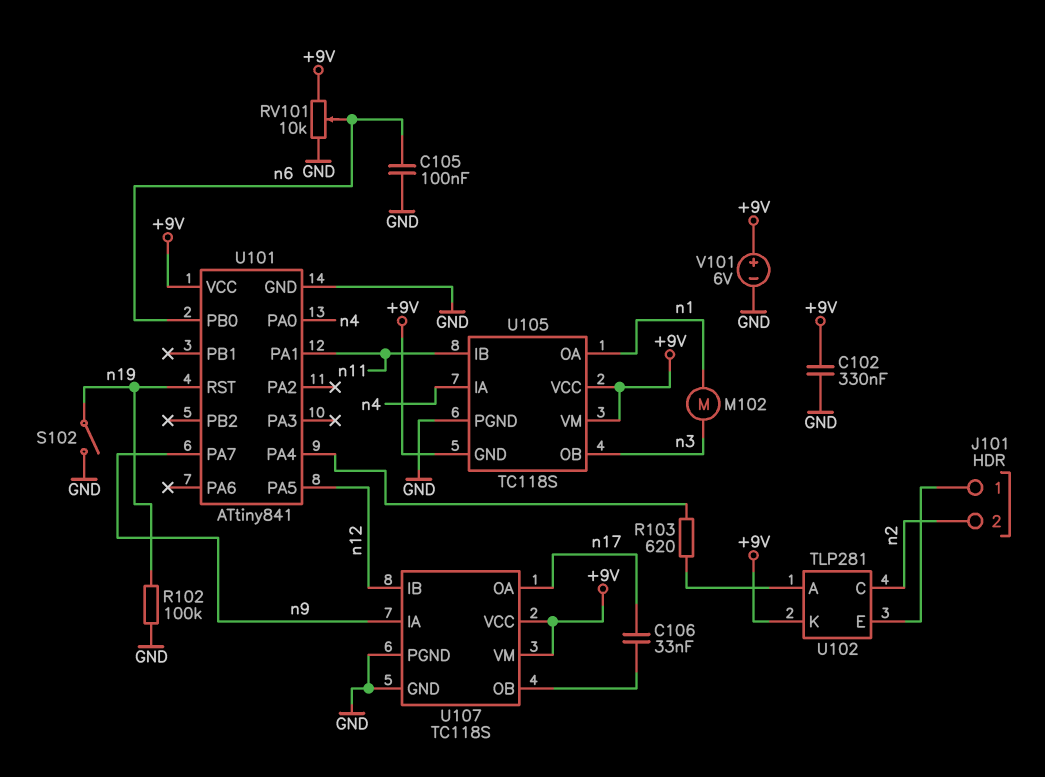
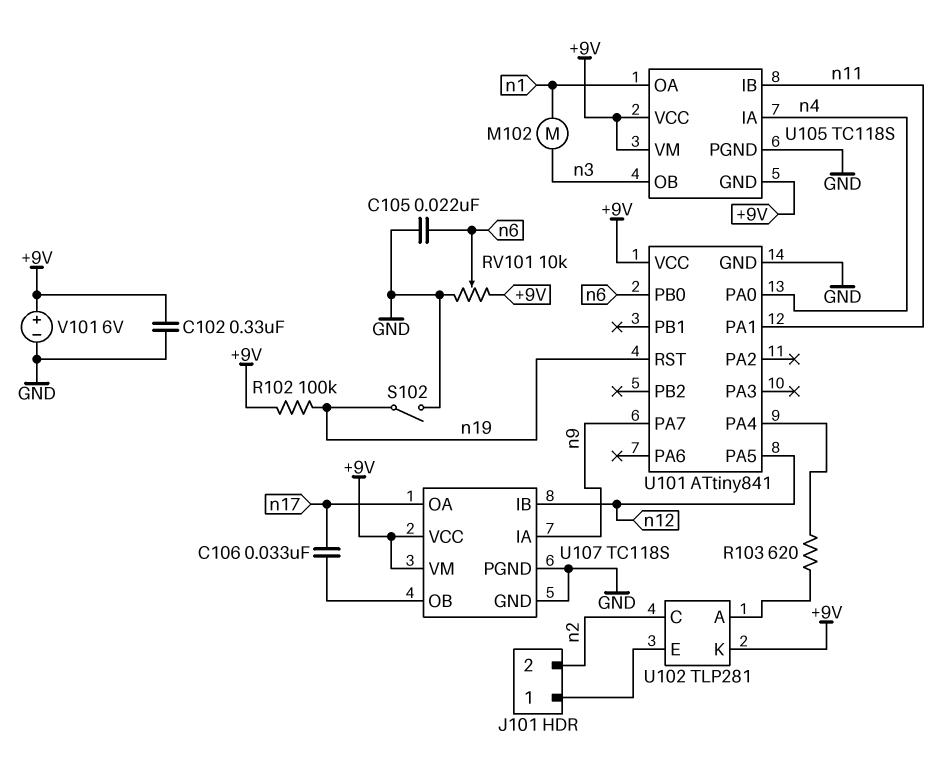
C105: 100nF (GND, n6) -> 22nF (GND, n6)
R102: 100k (GND, n19) -> 100k (+9V, n19)

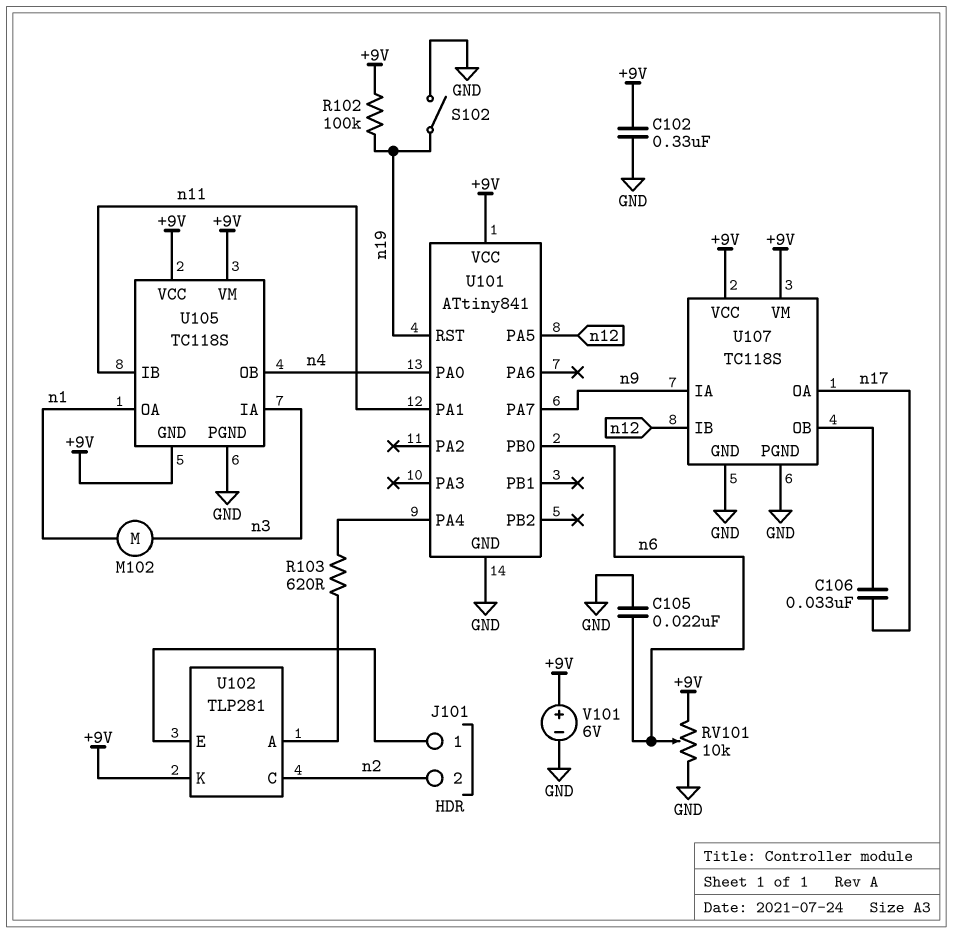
U105 pin IA: n4 -> n3
U105 pin OB: n3 -> n4

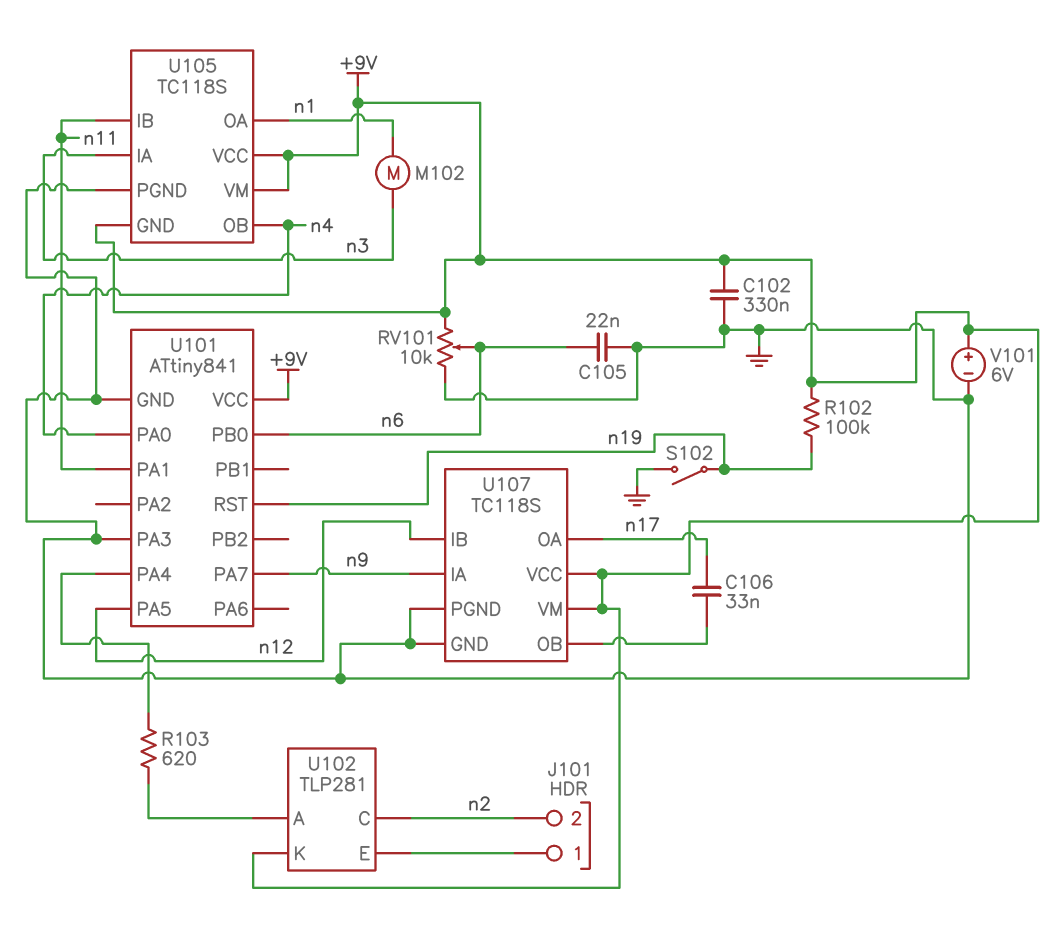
U101 pin PA3: none -> GND

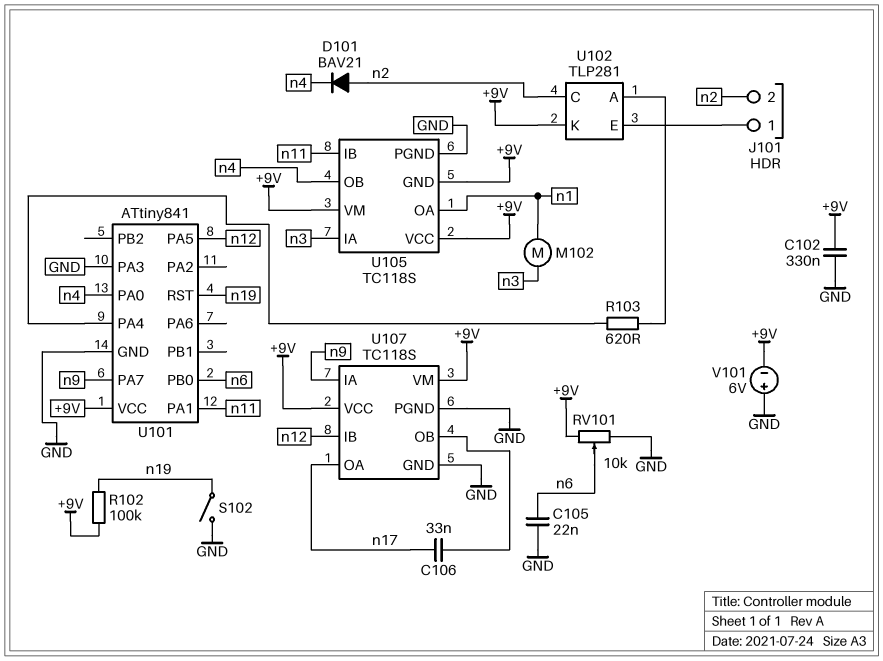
D101: none -> diode BAV21 (A n2, K n4)
V101: 6V (plus +9V, minus GND) -> 6V (plus GND, minus +9V)

